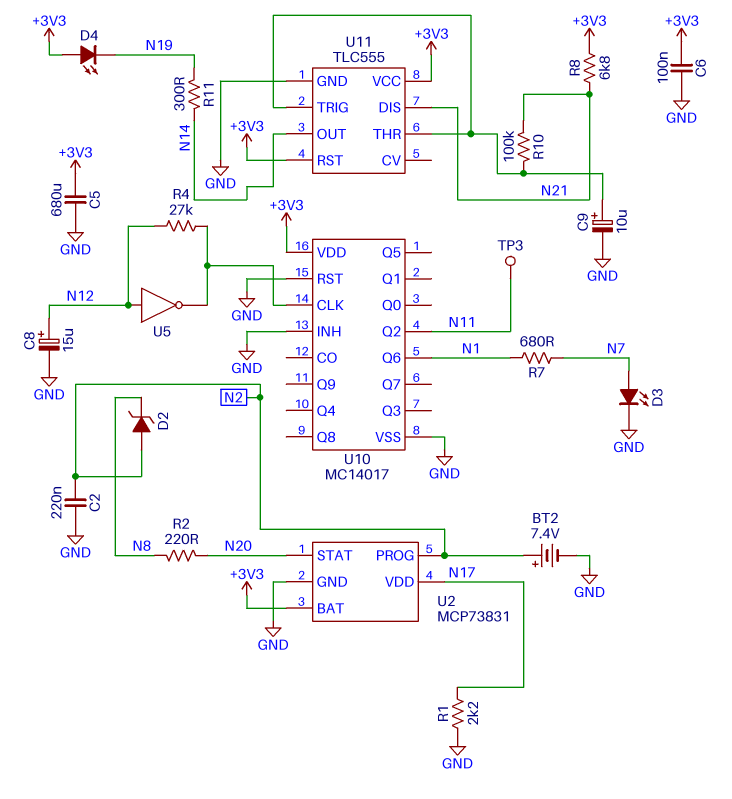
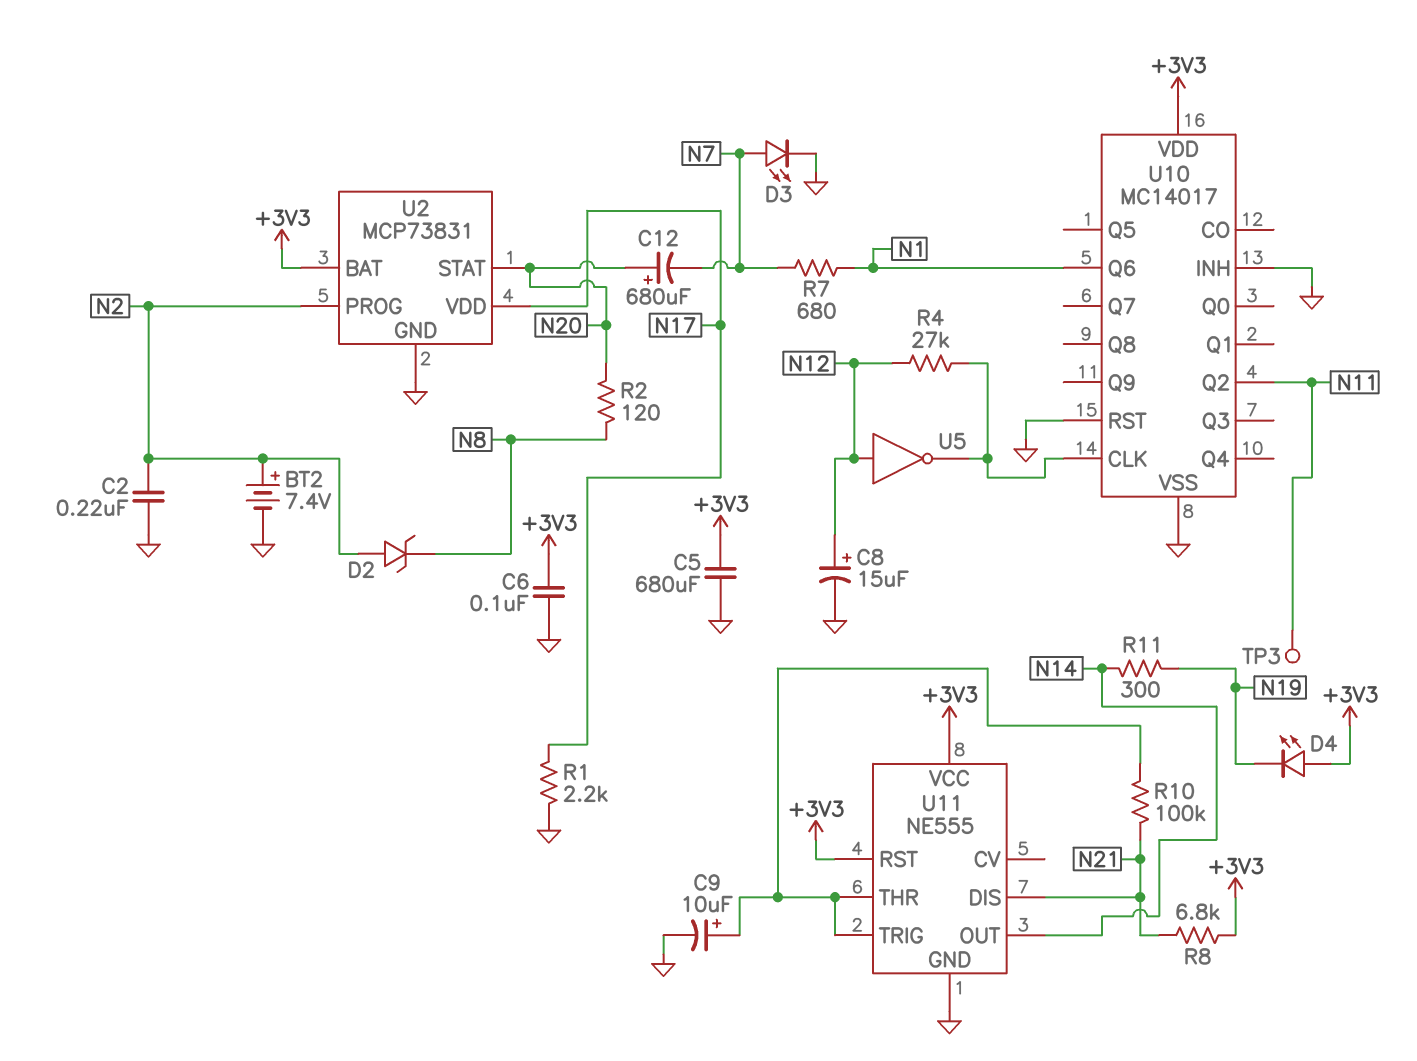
C12: none -> 680uF (plus N20, minus N7)
R2: 220 (N8, N20) -> 120 (N8, N20)
U11: TLC555 -> NE555

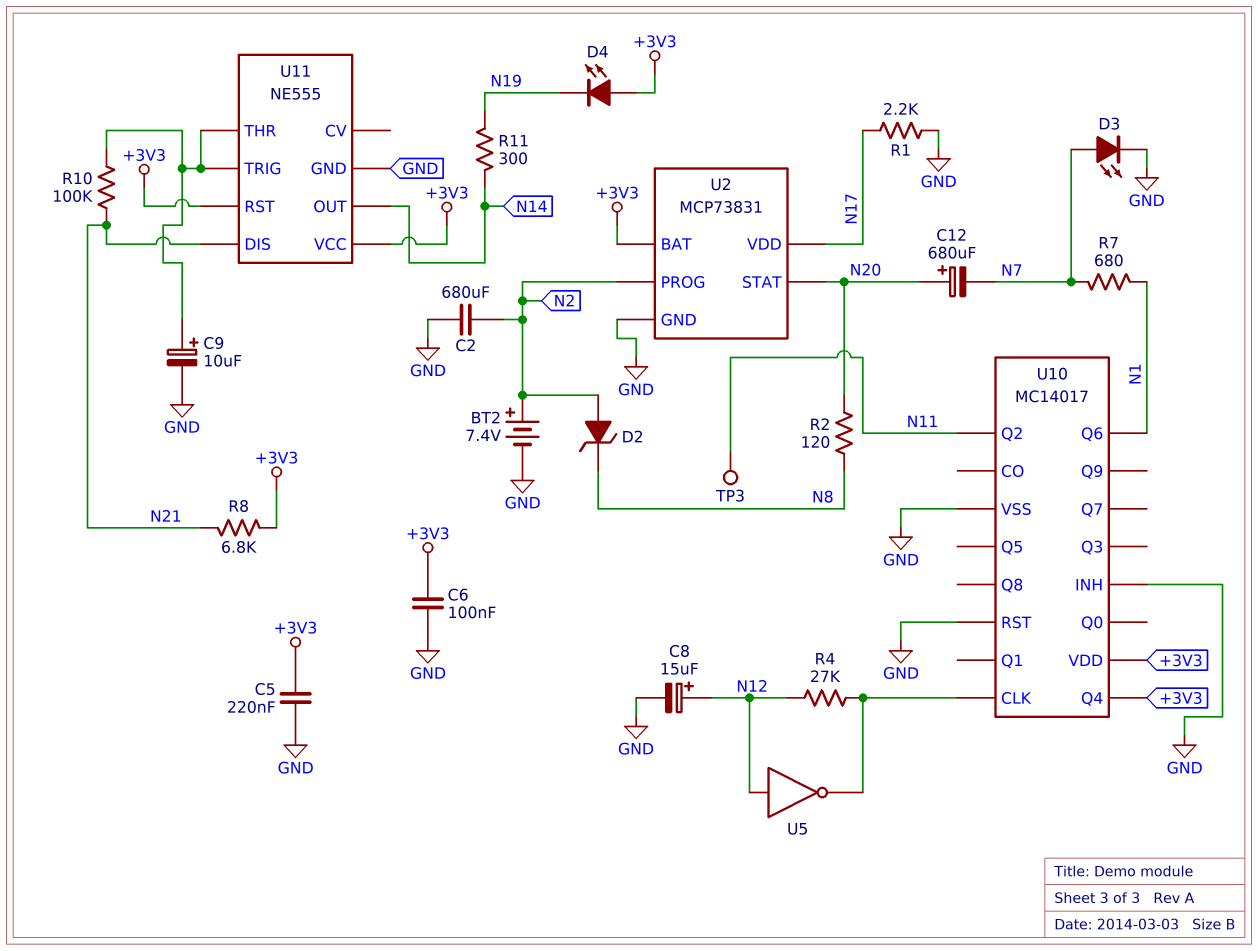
C2: 220nF (GND, N2) -> 680uF (GND, N2)
C5: 680uF (+3V3, GND) -> 220nF (+3V3, GND)
U10 pin Q4: none -> +3V3

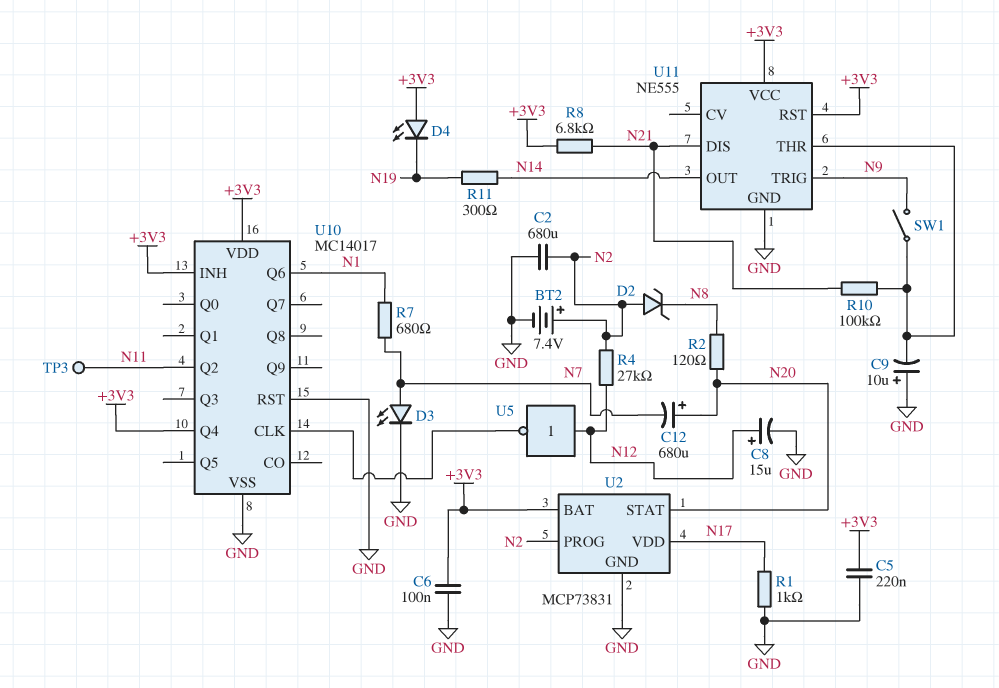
C9: 10uF (plus U11/THR, minus GND) -> 10uF (plus GND, minus U11/THR)
R1: 2.2k (GND, N17) -> 1k (GND, N17)
R4: 27k (N12, U10/CLK) -> 27k (N2, N12)
SW1: none -> switch (N9, U11/THR)
U10 pin INH: GND -> +3V3
U11 pin TRIG: U11/THR -> N9

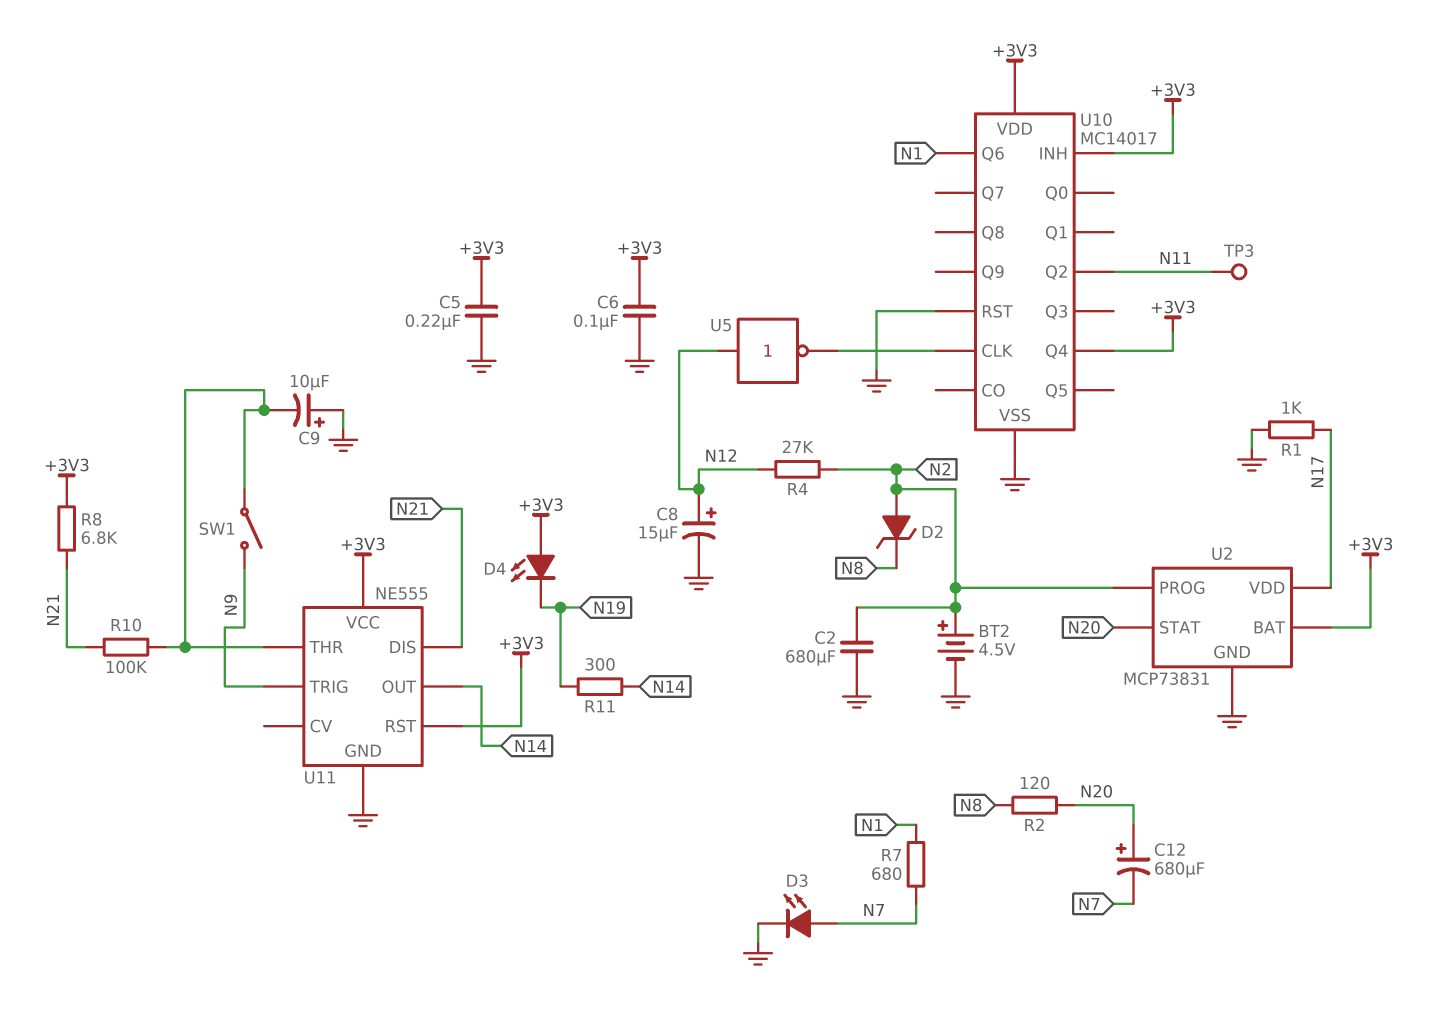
BT2: 7.4V (plus N2, minus GND) -> 4.5V (plus N2, minus GND)

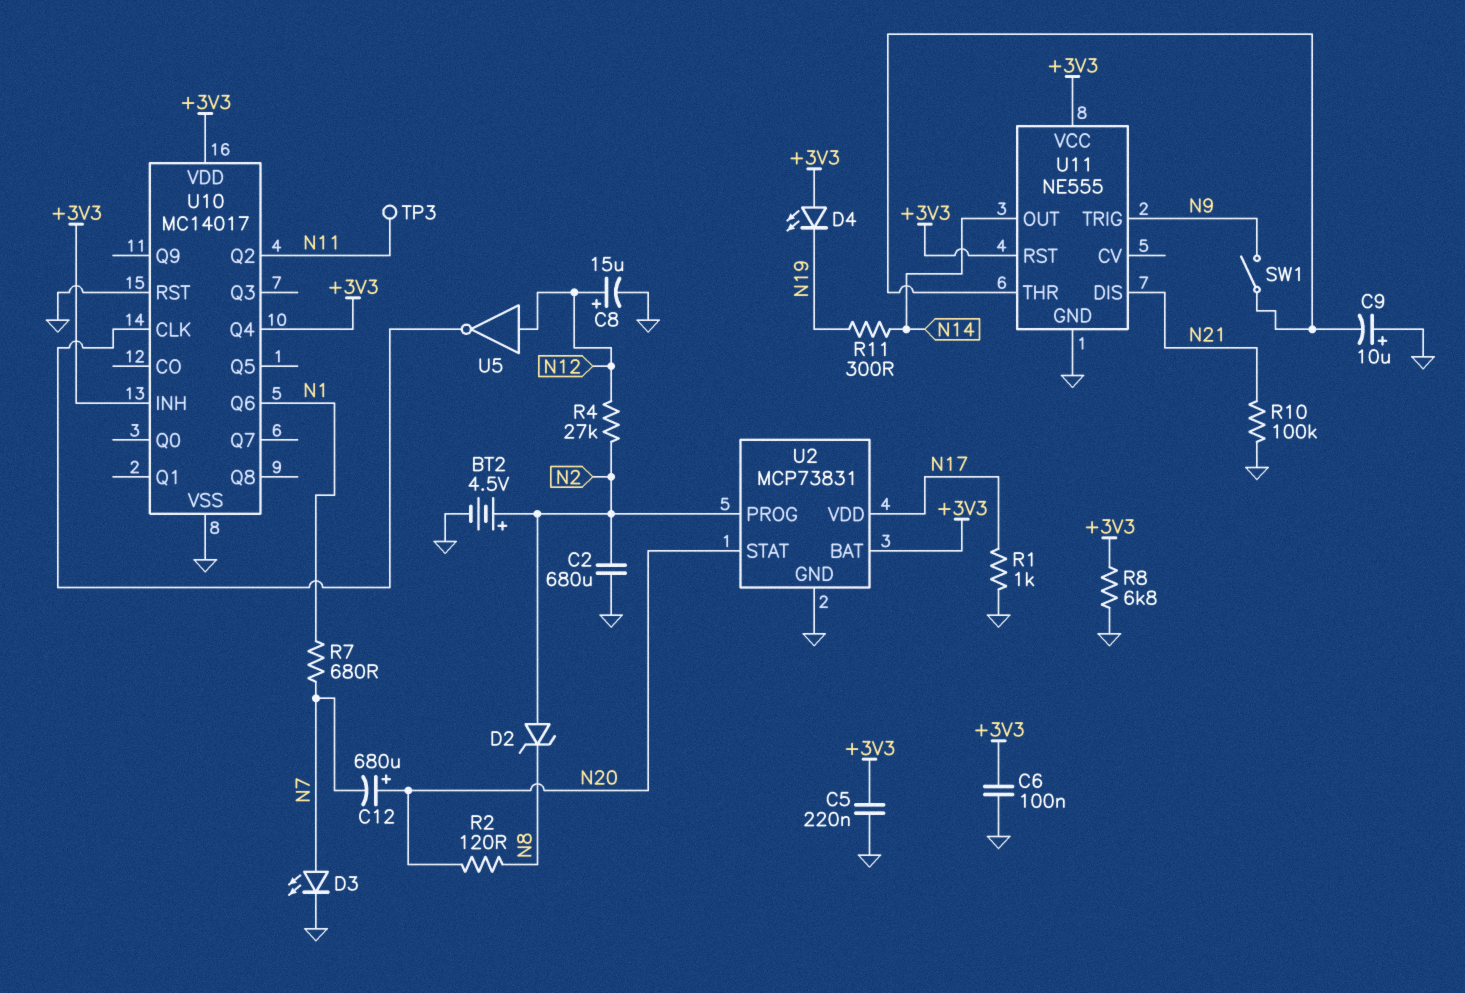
R8: 6.8k (+3V3, N21) -> 6.8k (+3V3, GND)
R10: 100k (N21, U11/THR) -> 100k (GND, N21)

